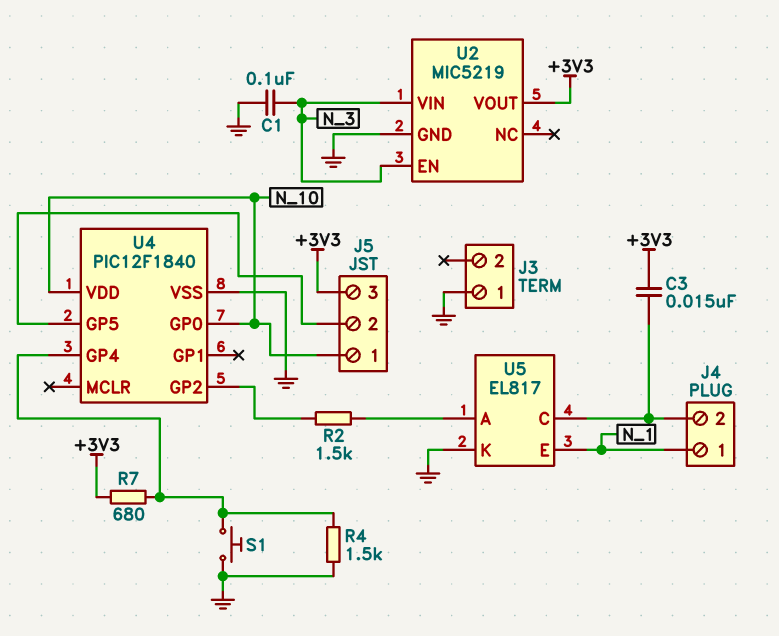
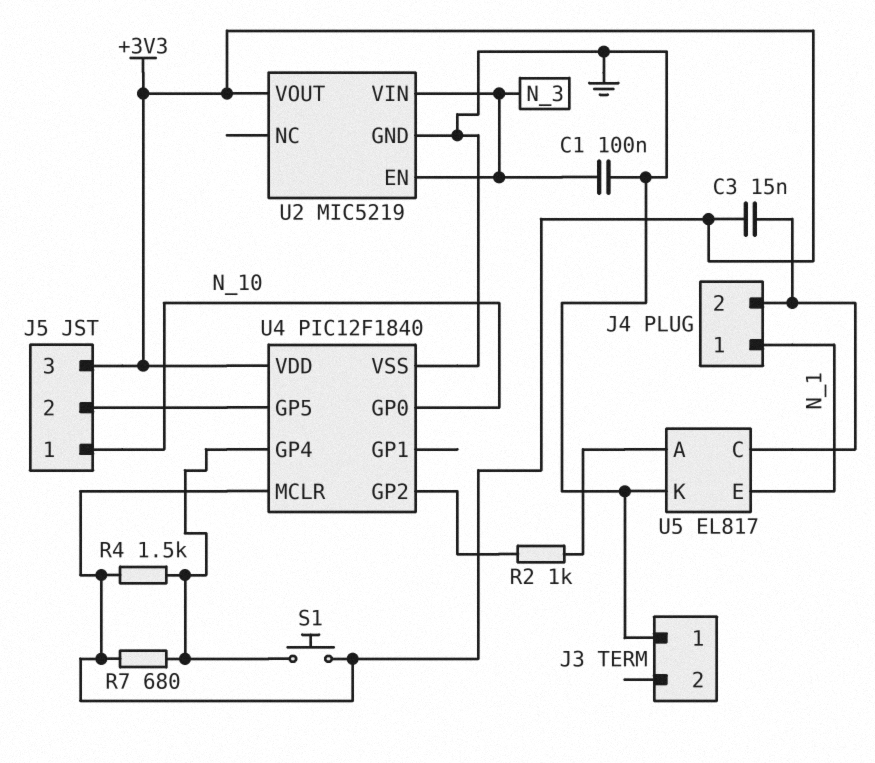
R2: 1.5k (U4/GP2, U5/A) -> 1k (U4/GP2, U5/A)
R4: 1.5k (GND, U4/GP4) -> 1.5k (+3V3, U4/GP4)
S1: button (GND, U4/GP4) -> button (+3V3, U4/GP4)
U4 pin MCLR: none -> +3V3
U4 pin VDD: N_10 -> +3V3

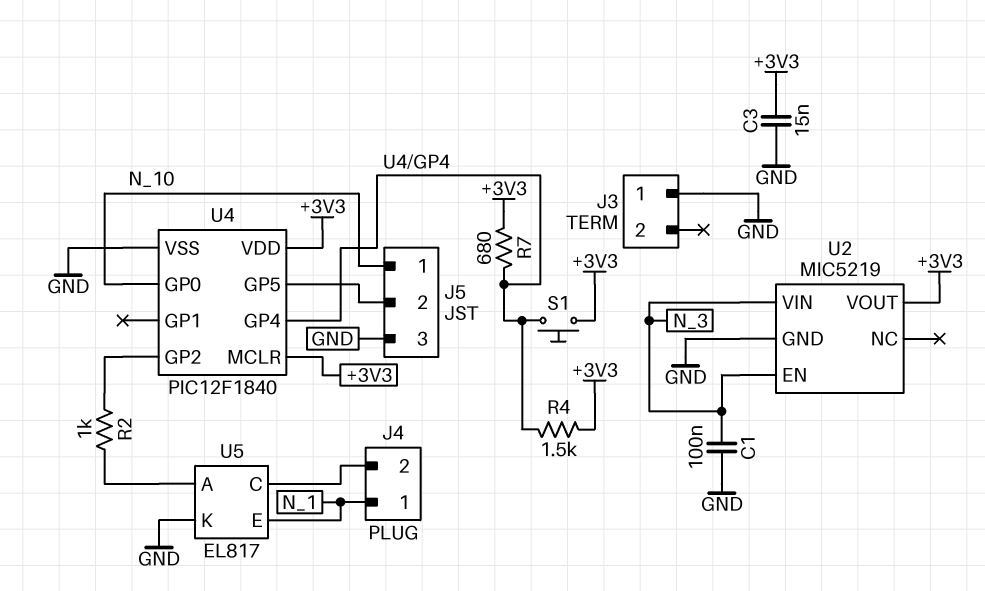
C3: 15nF (+3V3, J4/2) -> 15nF (+3V3, GND)
J5 pin 3: +3V3 -> GND

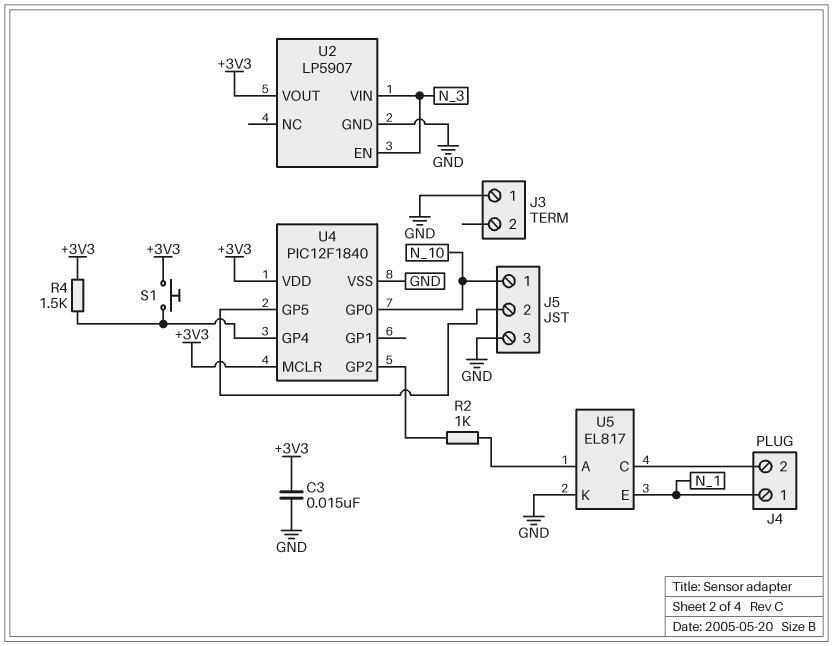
C1: 100nF (GND, N_3) -> none
R7: 680 (+3V3, U4/GP4) -> none
U2: MIC5219 -> LP5907

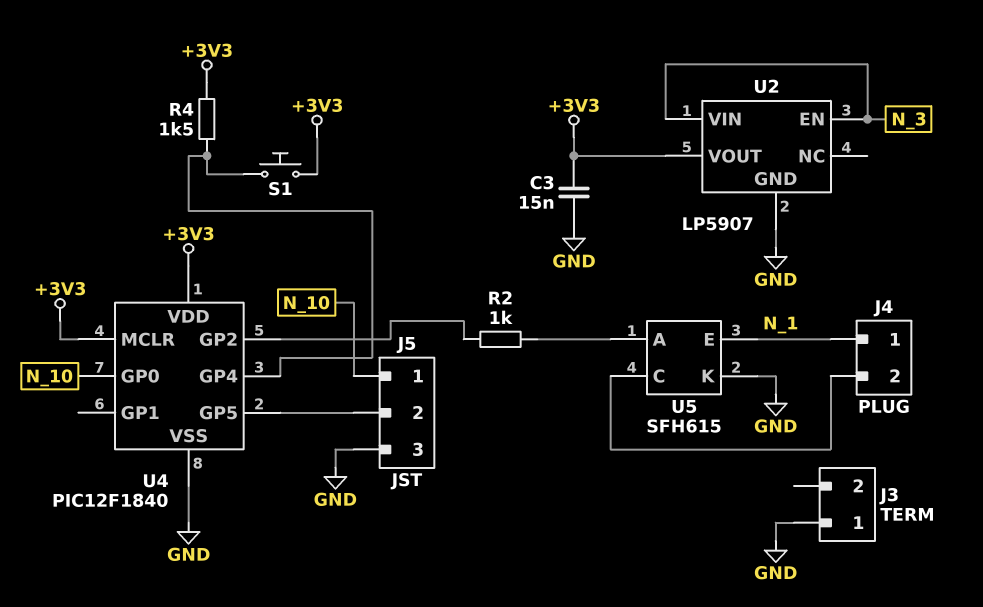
U5: EL817 -> SFH615

